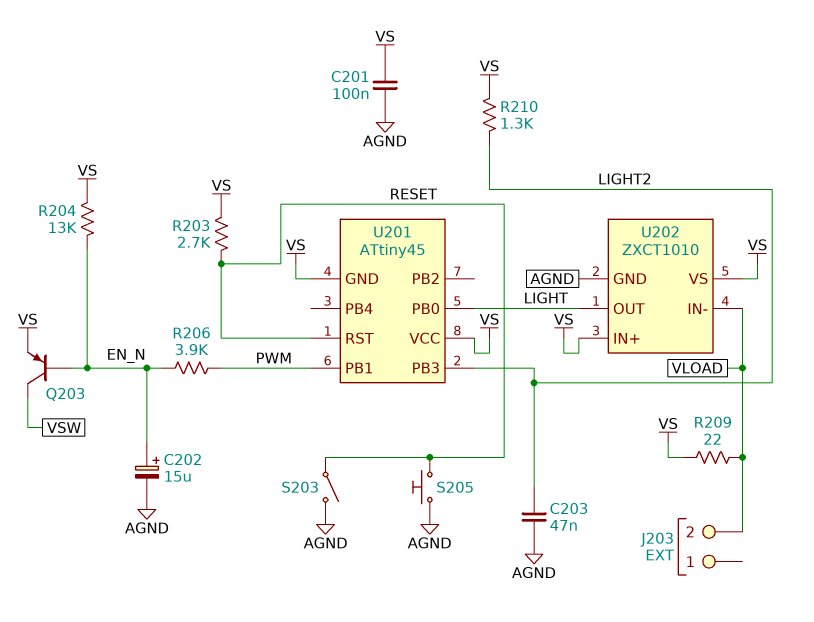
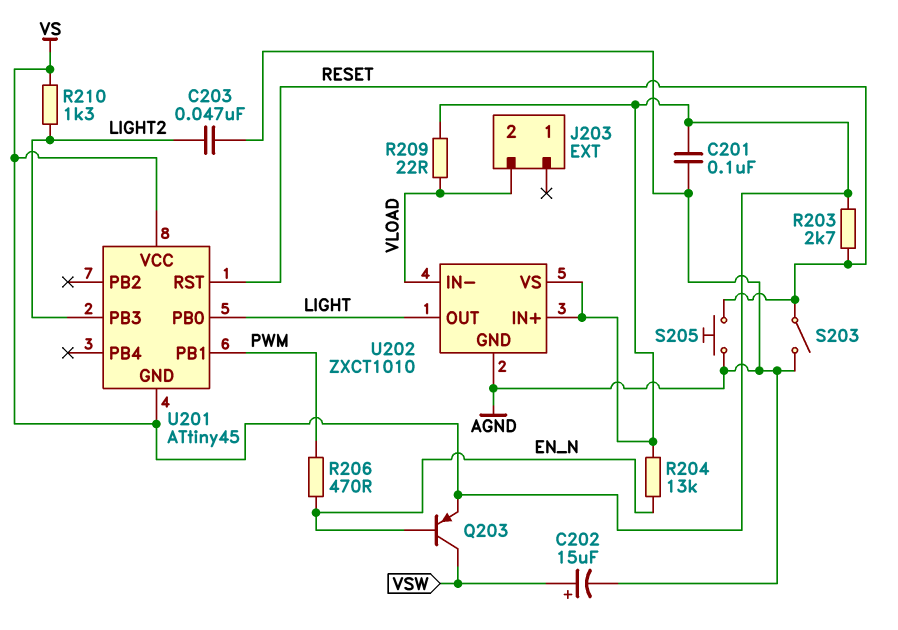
C202: 15uF (plus EN_N, minus AGND) -> 15uF (plus VSW, minus AGND)
R206: 3.9k (EN_N, PWM) -> 470 (EN_N, PWM)

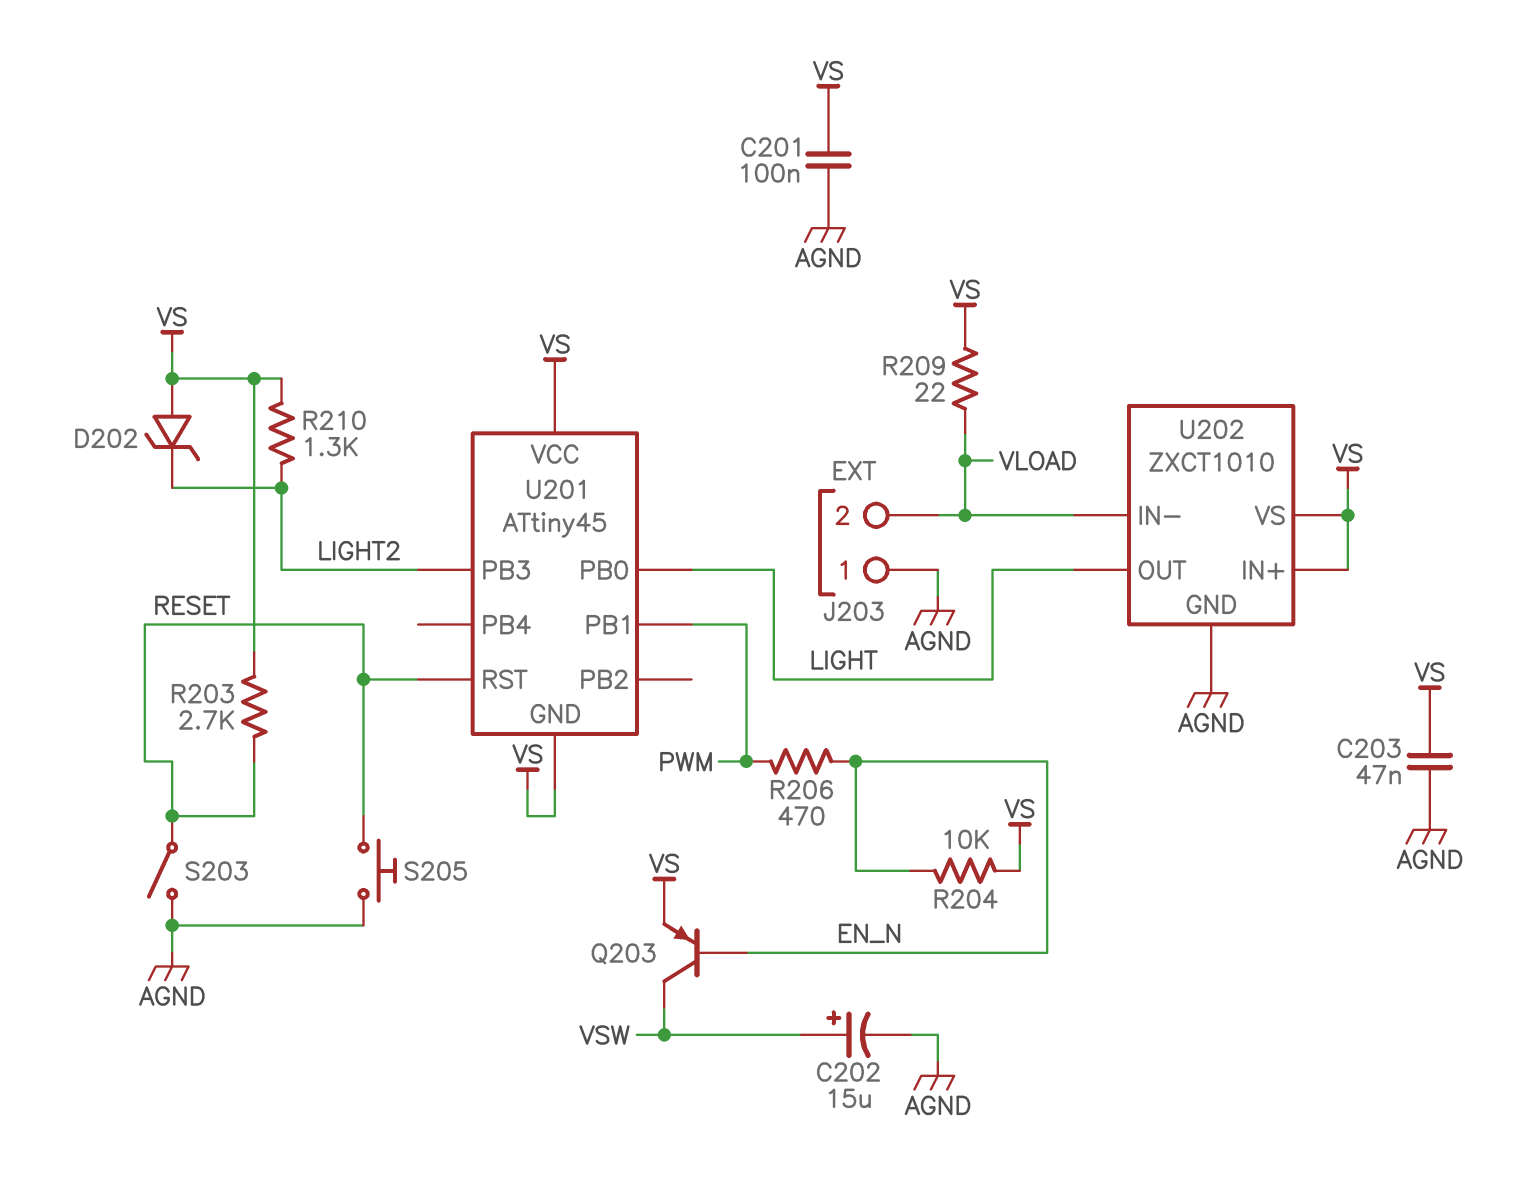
C203: 47nF (AGND, LIGHT2) -> 47nF (AGND, VS)
D202: none -> zener (A VS, K LIGHT2)
J203 pin 1: none -> AGND
R204: 13k (EN_N, VS) -> 10k (EN_N, VS)

